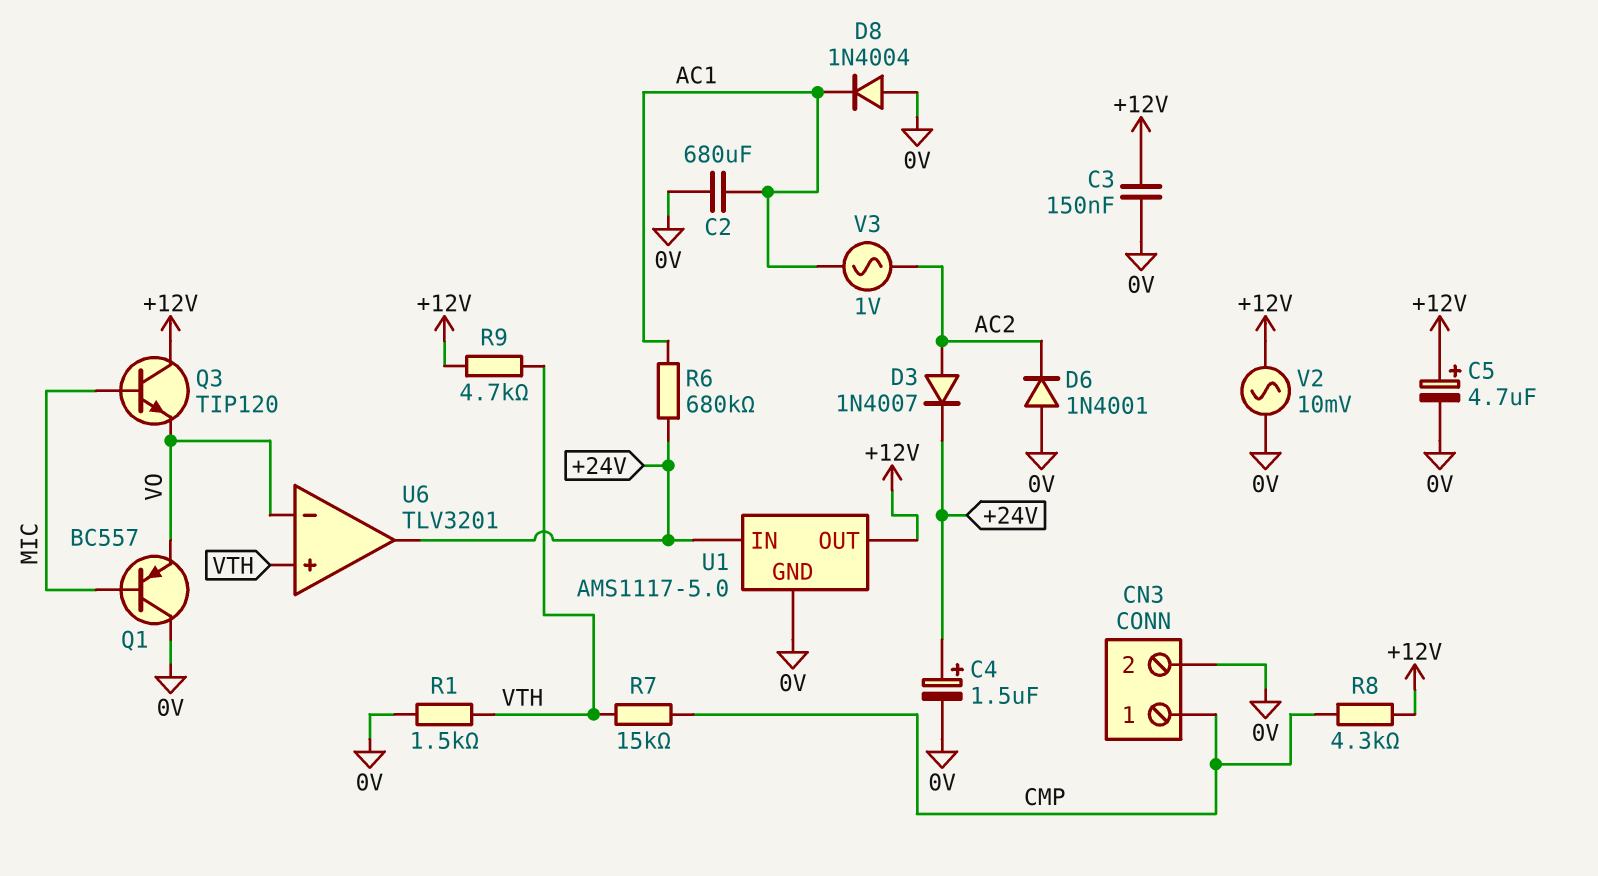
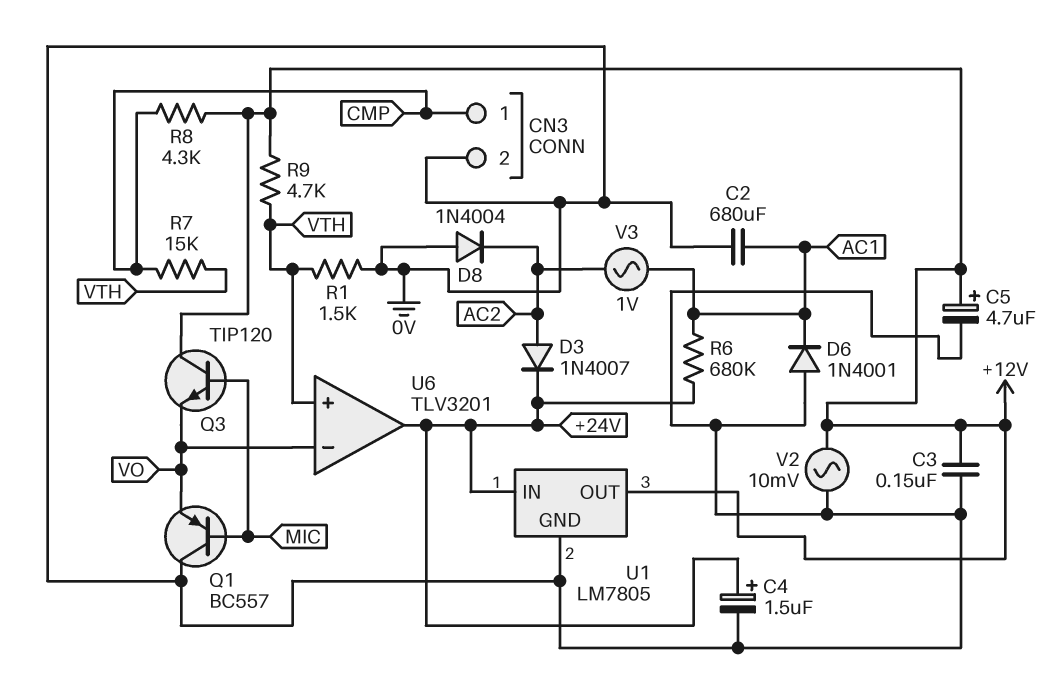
D6: diode 1N4001 (A 0V, K AC2) -> diode 1N4001 (A 0V, K AC1)
D8: diode 1N4004 (A 0V, K AC1) -> diode 1N4004 (A 0V, K AC2)
U1: AMS1117-5.0 -> LM7805

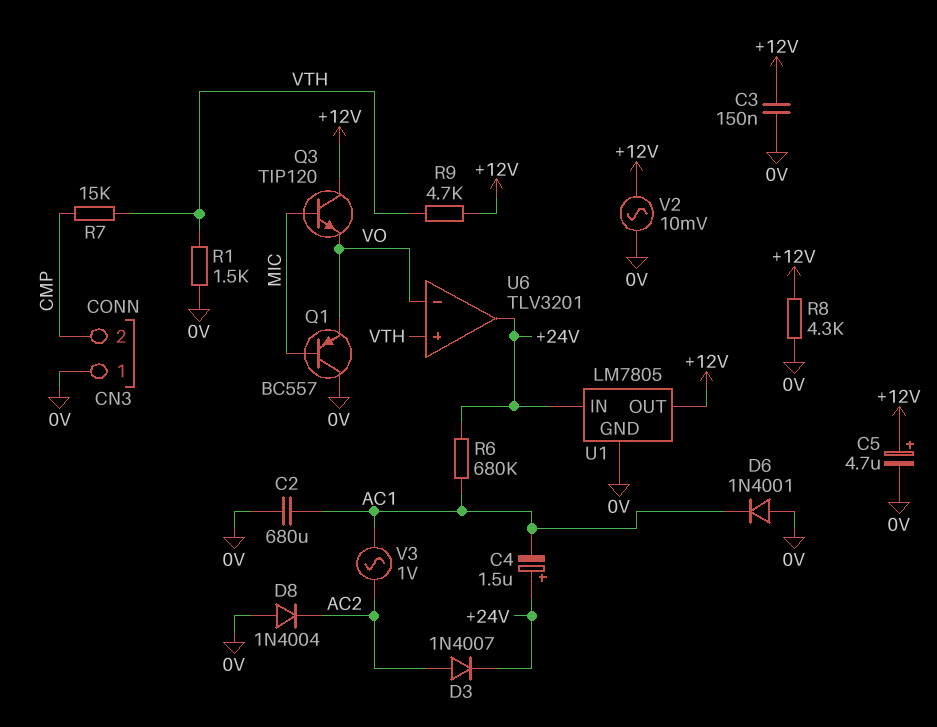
C4: 1.5uF (plus +24V, minus 0V) -> 1.5uF (plus +24V, minus AC1)
CN3 pin 1: CMP -> 0V
CN3 pin 2: 0V -> CMP
R8: 4.3k (+12V, CMP) -> 4.3k (+12V, 0V)

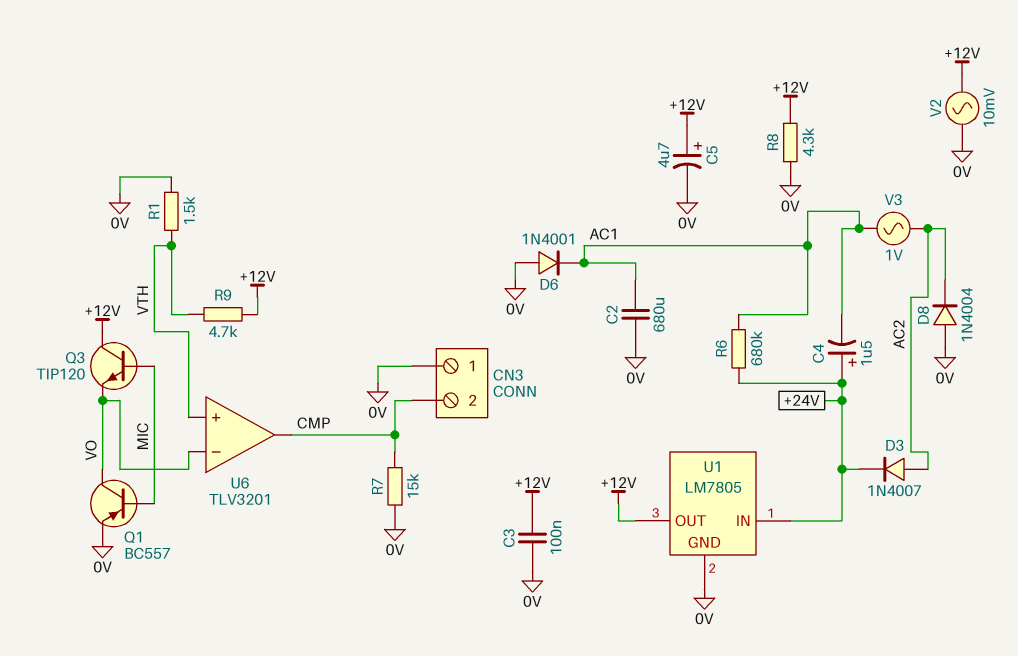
C3: 150nF (+12V, 0V) -> 100nF (+12V, 0V)
Q1: PNP BC557 (B MIC, C 0V, E VO) -> PNP BC557 (B MIC, C VO, E 0V)
R7: 15k (CMP, VTH) -> 15k (0V, CMP)
U6 pin out: +24V -> CMP

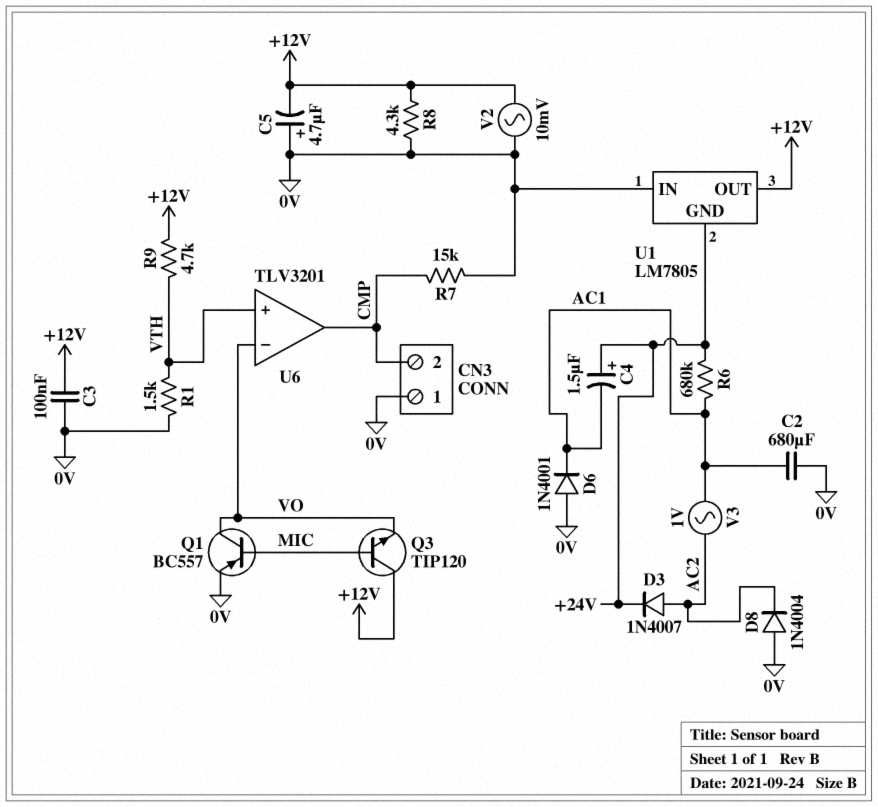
C5: 4.7uF (plus +12V, minus 0V) -> 4.7uF (plus 0V, minus +12V)
U1 pin GND: 0V -> +24V
U1 pin IN: +24V -> 0V

